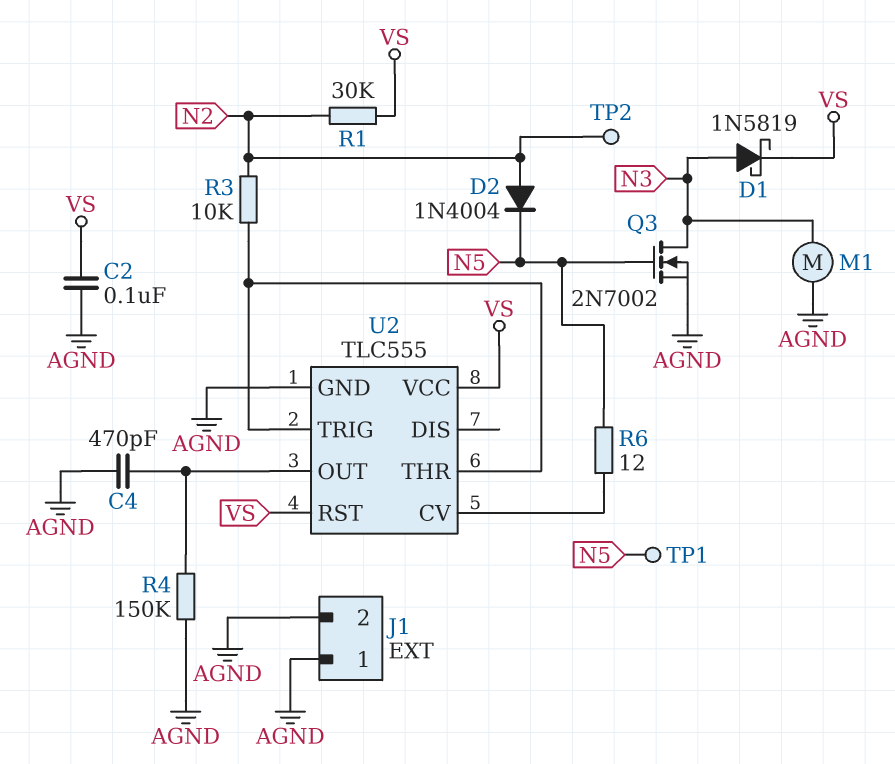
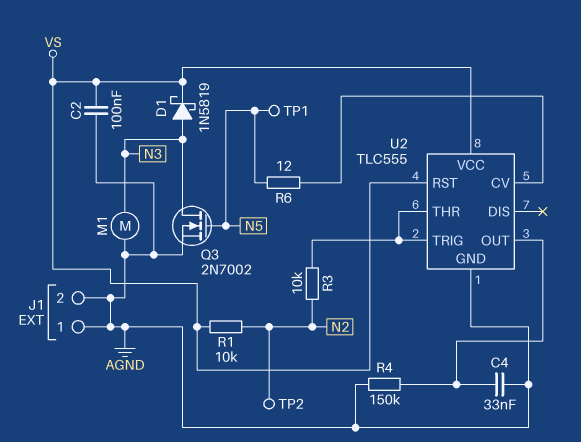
C4: 470pF (AGND, U2/OUT) -> 33nF (AGND, U2/OUT)
D2: diode 1N4004 (A N2, K N5) -> none
R1: 30k (N2, VS) -> 10k (N2, VS)

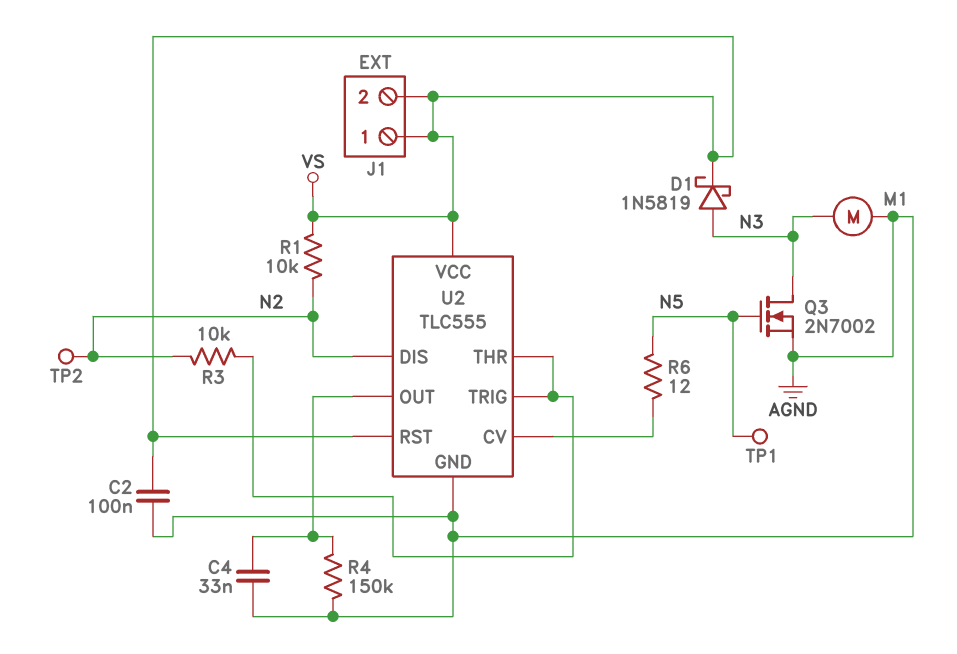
J1 pin 1: AGND -> VS
J1 pin 2: AGND -> VS
U2 pin DIS: none -> N2

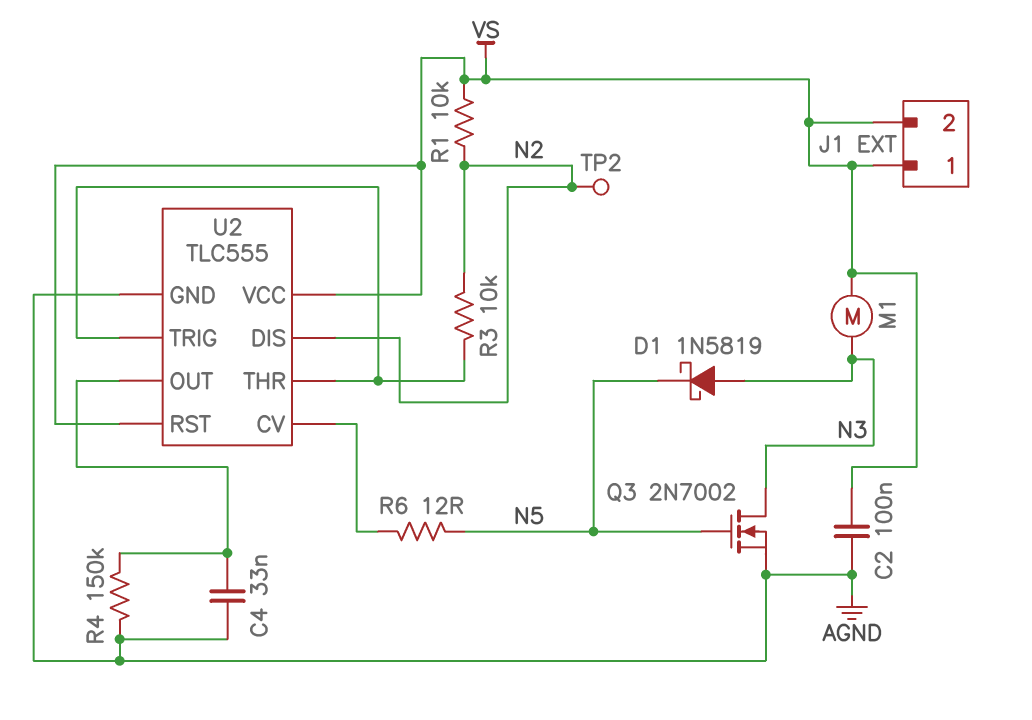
D1: schottky 1N5819 (A N3, K VS) -> schottky 1N5819 (A N3, K N5)
M1: motor (AGND, N3) -> motor (N3, VS)
TP1: test point (N5) -> none

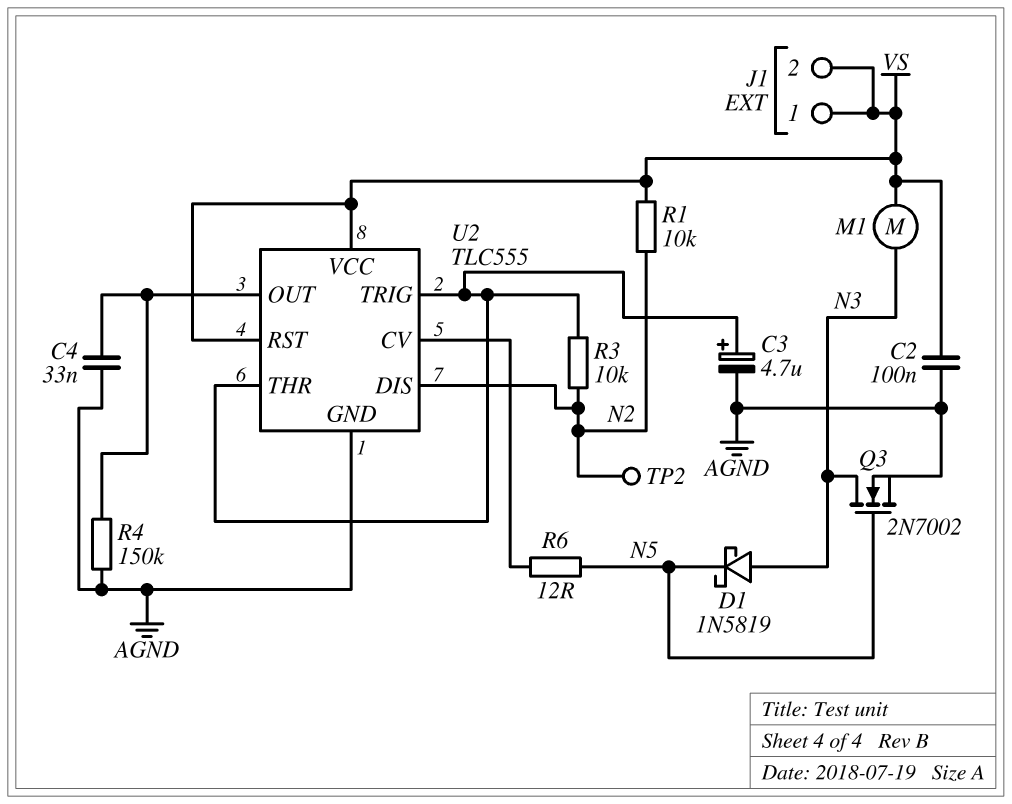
C3: none -> 4.7uF (plus U2/THR, minus AGND)

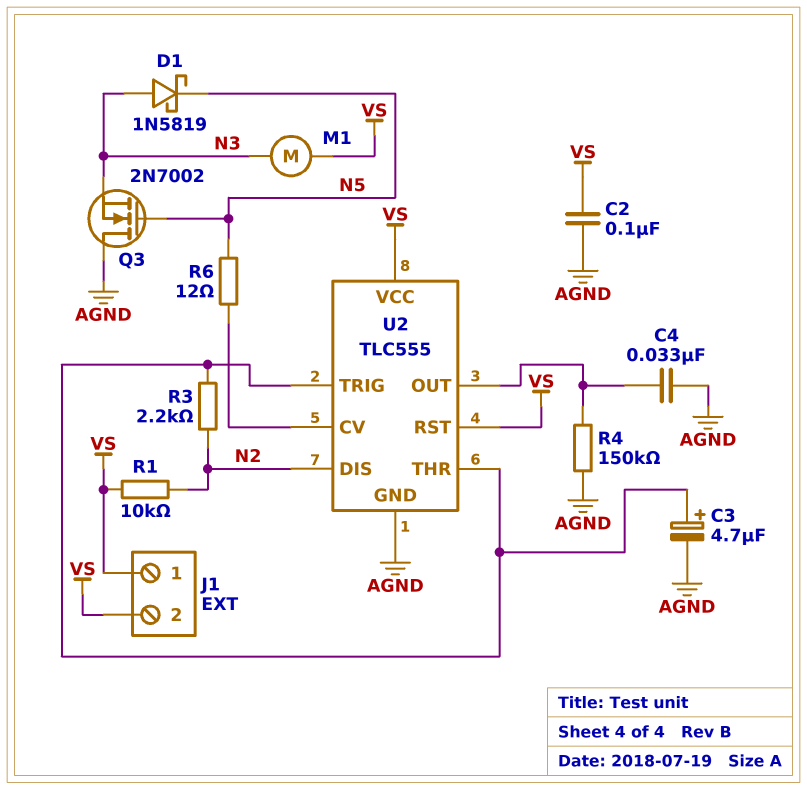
Q3: NMOS 2N7002 (G N5, D N3, S AGND) -> NMOS 2N7002 (G N5, D AGND, S N3)
R3: 10k (N2, U2/THR) -> 2.2k (N2, U2/THR)
TP2: test point (N2) -> none

